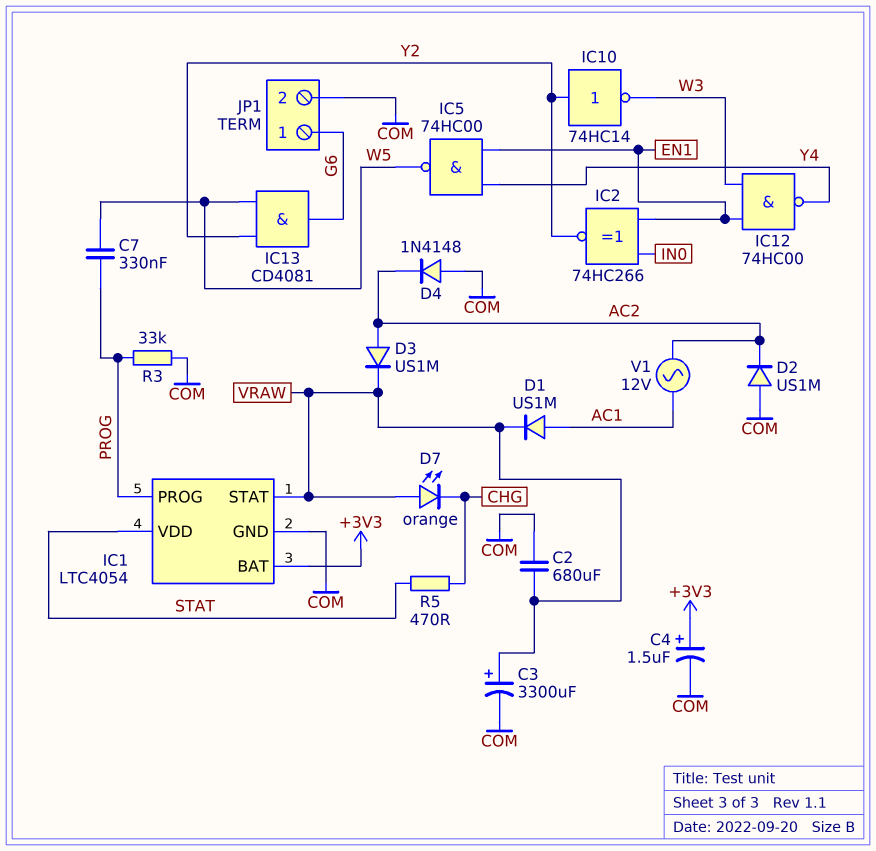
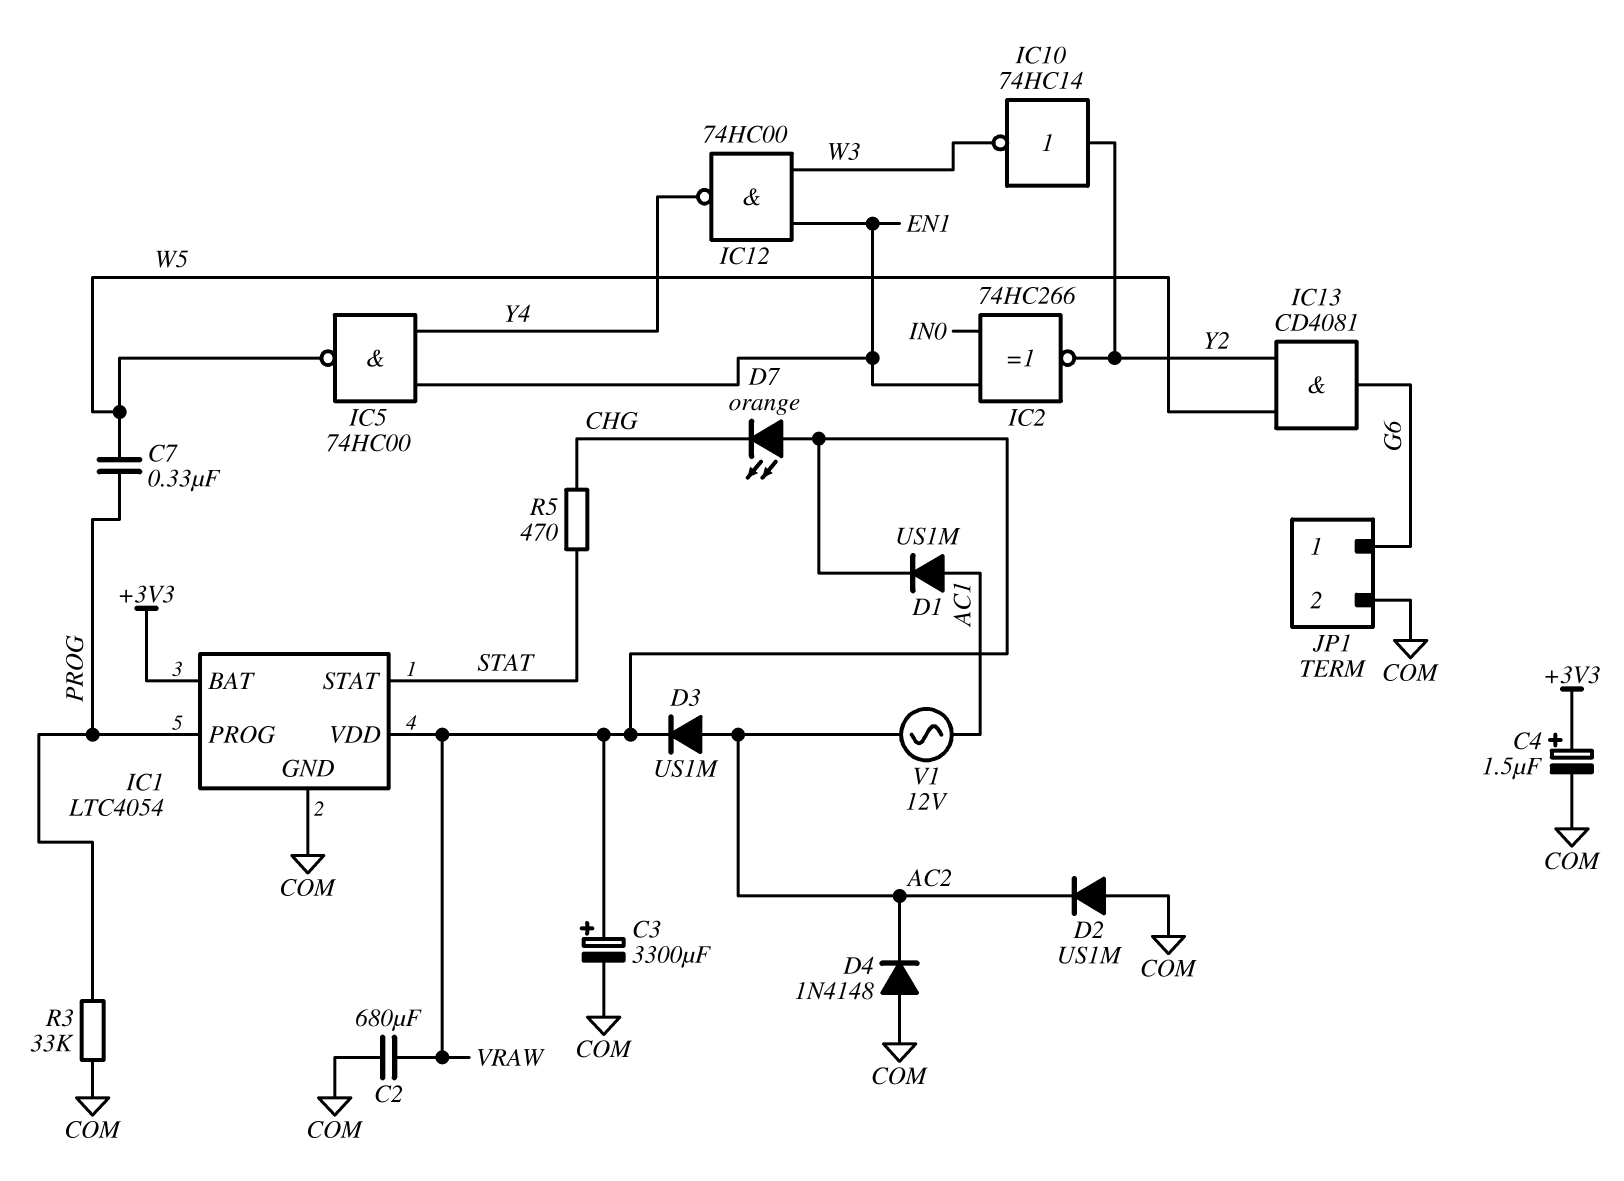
IC1 pin STAT: VRAW -> STAT
IC1 pin VDD: STAT -> VRAW

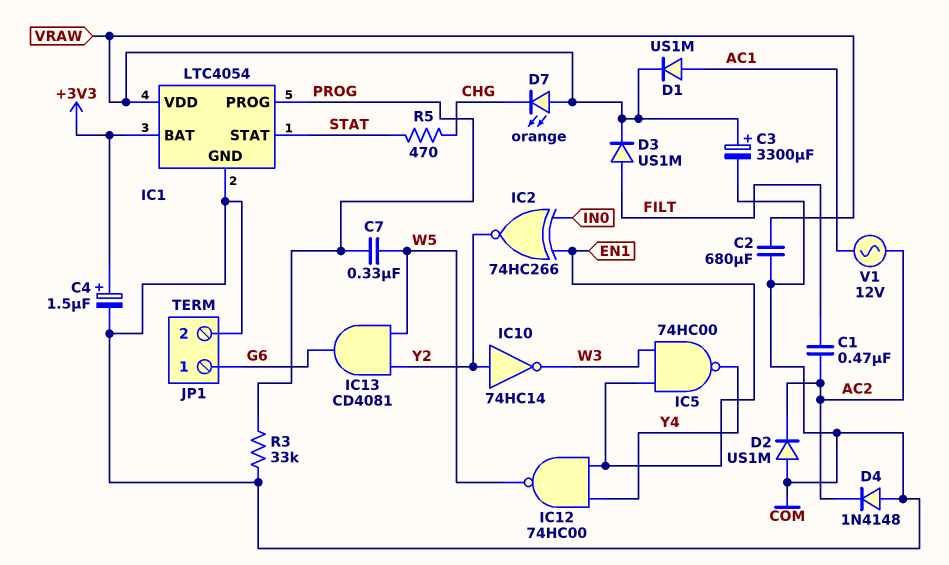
C1: none -> 470nF (AC2, FILT)
D3: diode US1M (A AC2, K VRAW) -> diode US1M (A FILT, K VRAW)
IC5: NAND 74HC00 (in EN1, in Y4, out W5) -> NAND 74HC00 (in EN1, in W3, out Y4)
IC12: NAND 74HC00 (in EN1, in W3, out Y4) -> NAND 74HC00 (in EN1, in Y4, out W5)

